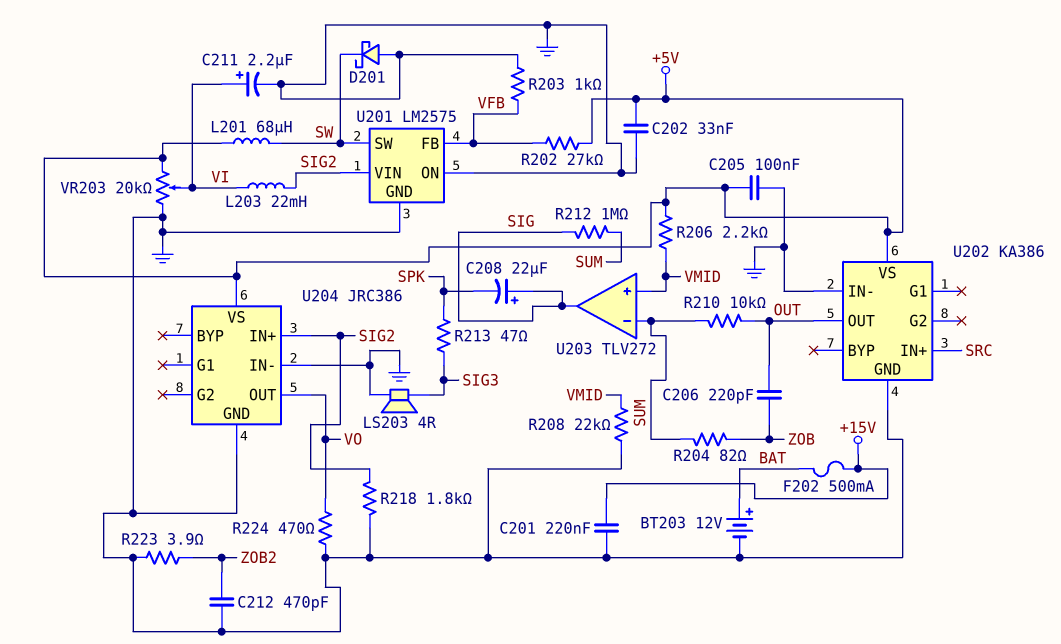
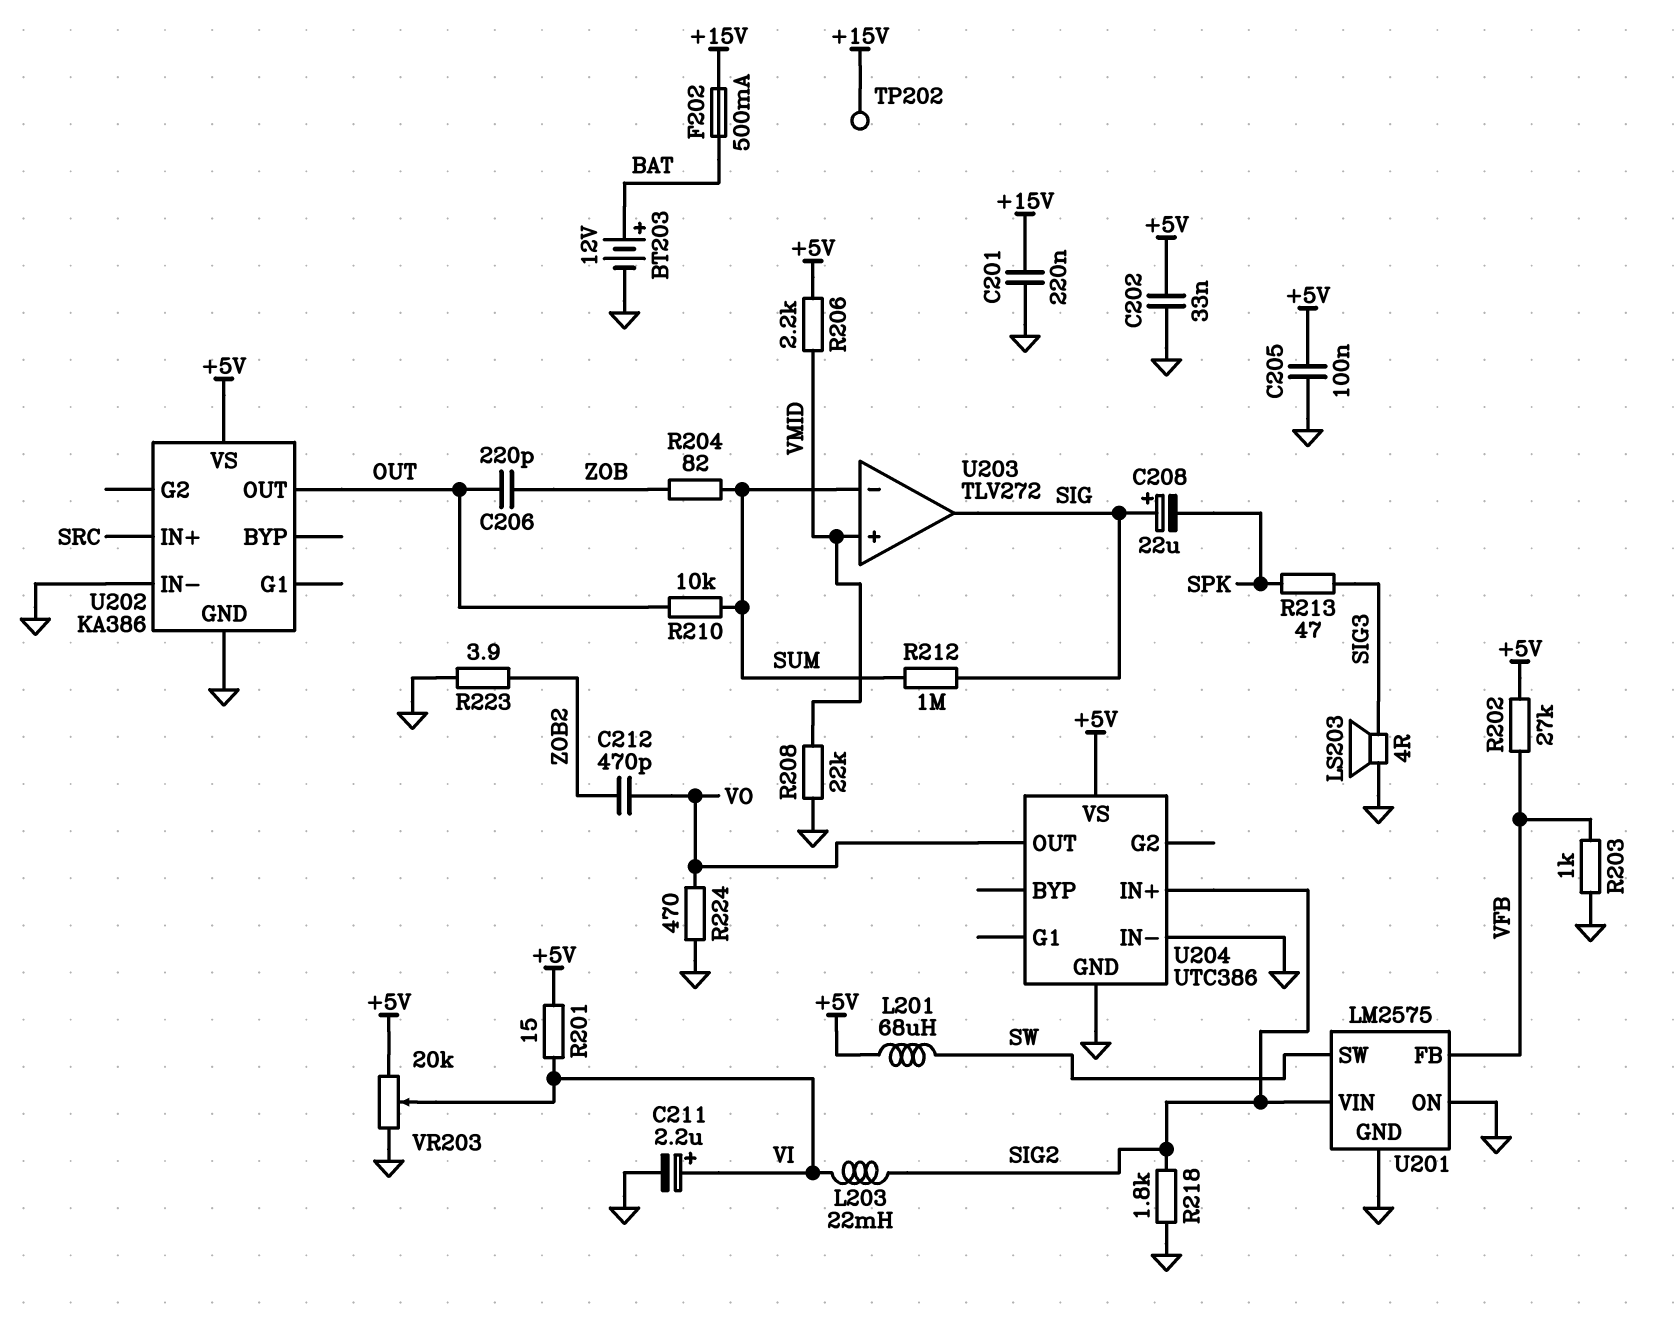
C212: 470pF (GND, ZOB2) -> 470pF (VO, ZOB2)
D201: schottky (A GND, K SW) -> none
R201: none -> 15 (+5V, VI)
TP202: none -> test point (+15V)
U204: JRC386 -> UTC386

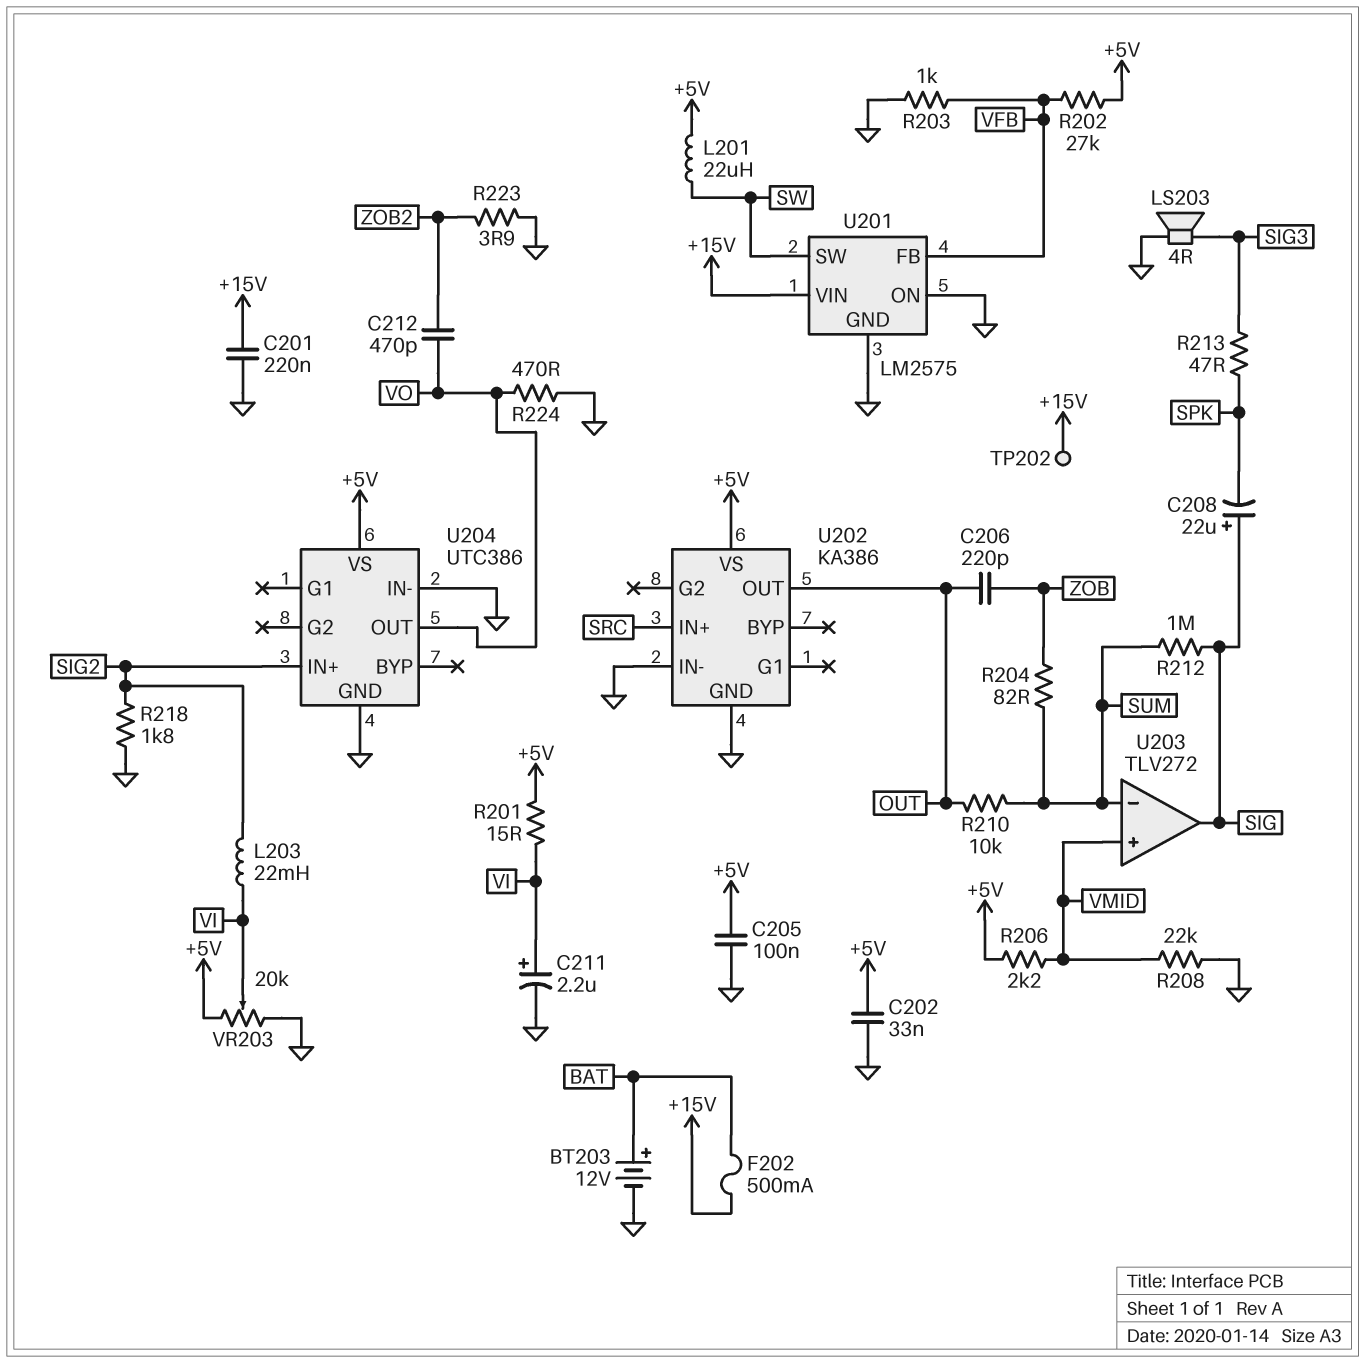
L201: 68uH (+5V, SW) -> 22uH (+5V, SW)
U201 pin VIN: SIG2 -> +15V

